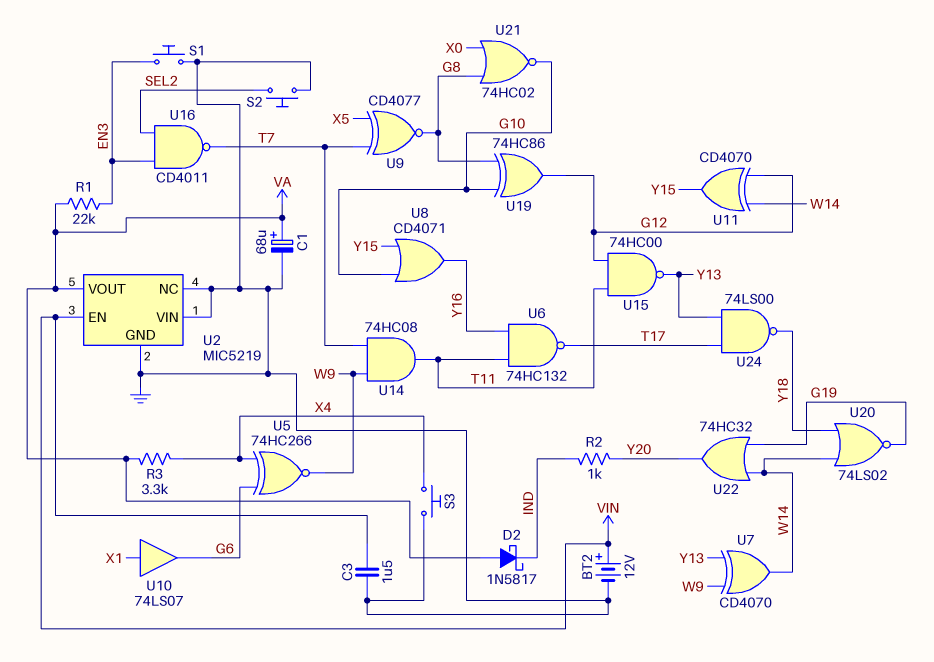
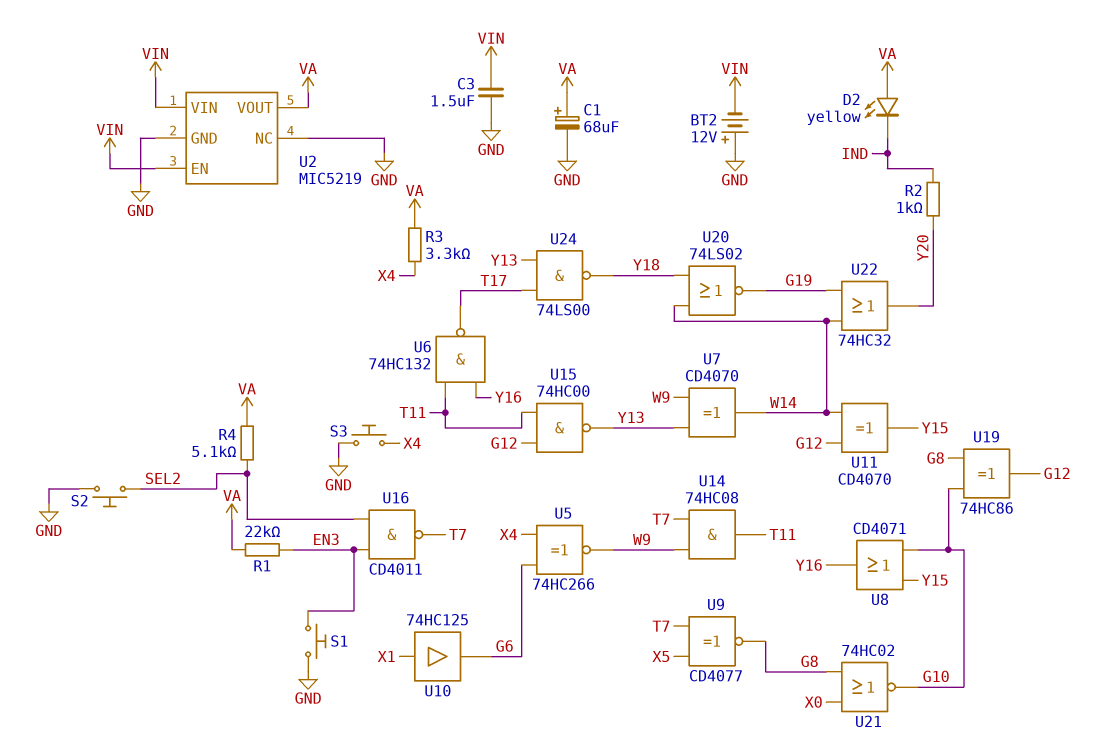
BT2: 12V (plus VIN, minus GND) -> 12V (plus GND, minus VIN)
D2: schottky 1N5817 (A VA, K IND) -> LED yellow (A VA, K IND)
R4: none -> 5.1k (SEL2, VA)
U2 pin VIN: GND -> VIN
U10: buffer 74LS07 (in X1, out G6) -> buffer 74HC125 (in X1, out G6)

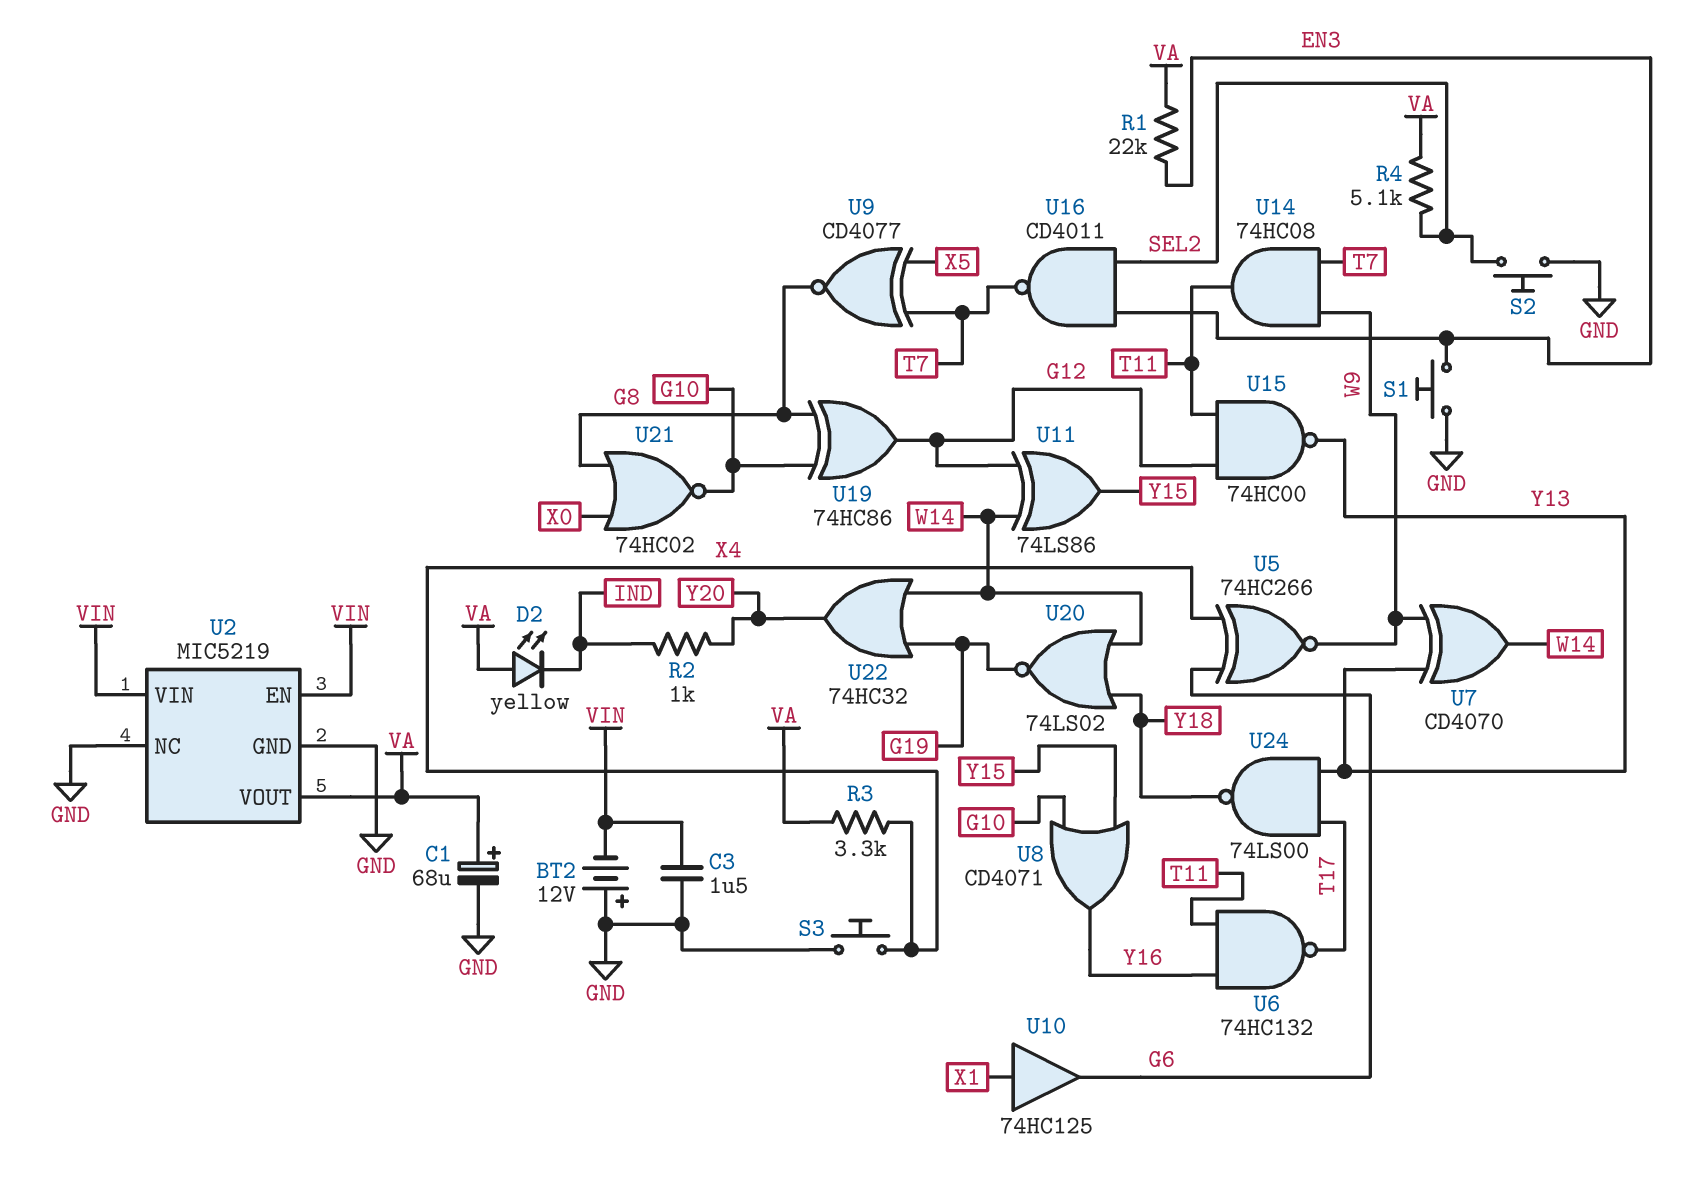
U11: XOR CD4070 (in G12, in W14, out Y15) -> XOR 74LS86 (in G12, in W14, out Y15)

